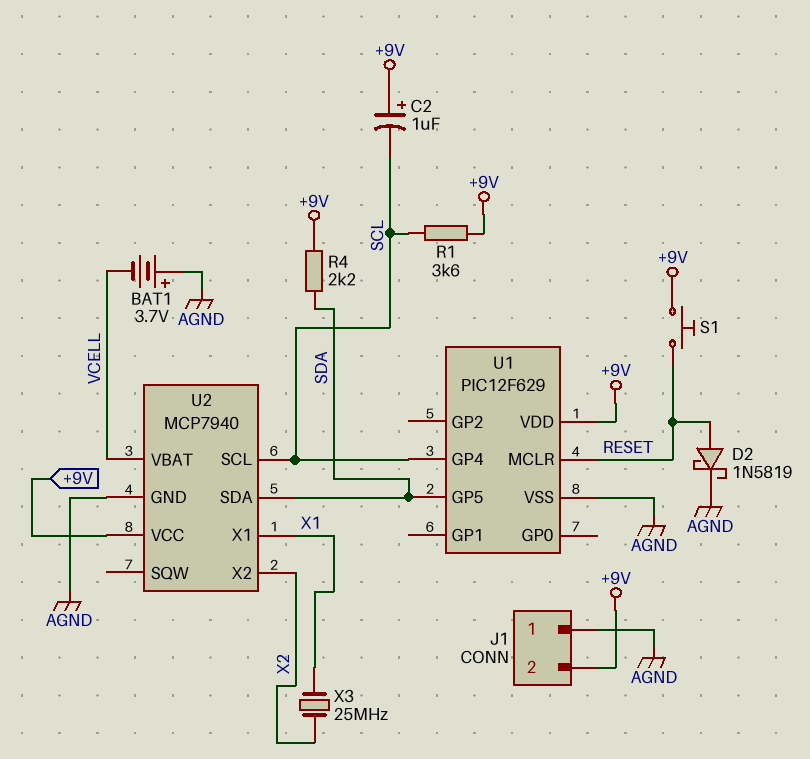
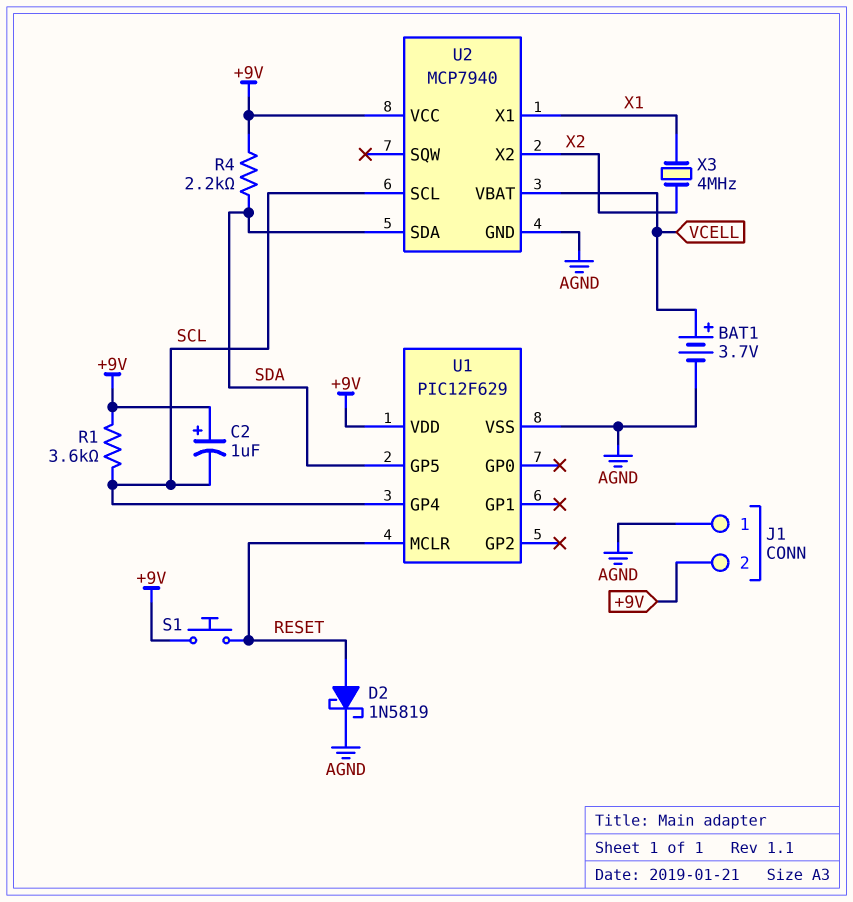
BAT1: 3.7V (plus AGND, minus VCELL) -> 3.7V (plus VCELL, minus AGND)
X3: 25MHz (X1, X2) -> 4MHz (X1, X2)

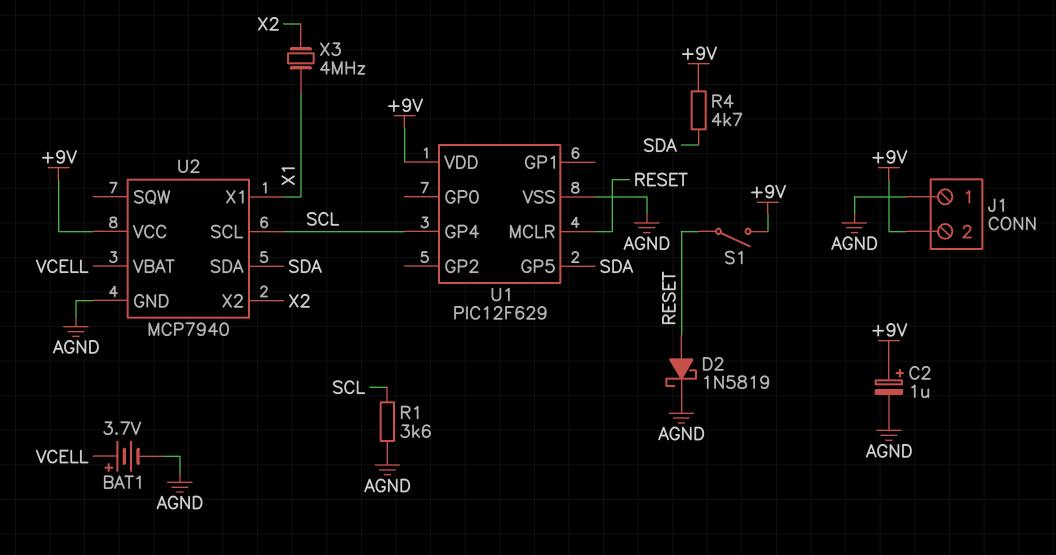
C2: 1uF (plus +9V, minus SCL) -> 1uF (plus +9V, minus AGND)
R1: 3.6k (+9V, SCL) -> 3.6k (AGND, SCL)
R4: 2.2k (+9V, SDA) -> 4.7k (+9V, SDA)
S1: button (+9V, RESET) -> switch (+9V, RESET)

